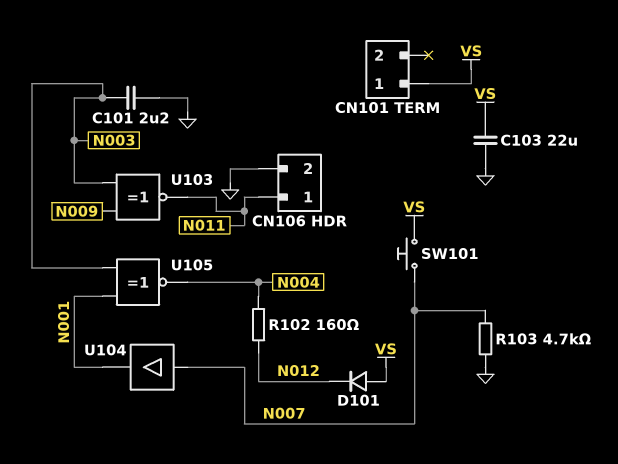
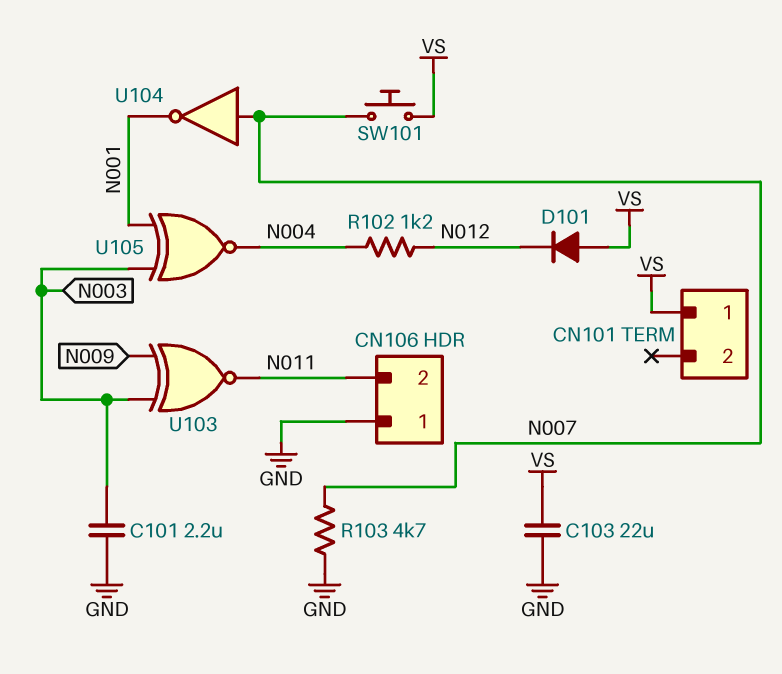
CN106 pin 1: N011 -> GND
CN106 pin 2: GND -> N011
R102: 160 (N004, N012) -> 1.2k (N004, N012)
U104: buffer (in N007, out N001) -> NOT (in N007, out N001)

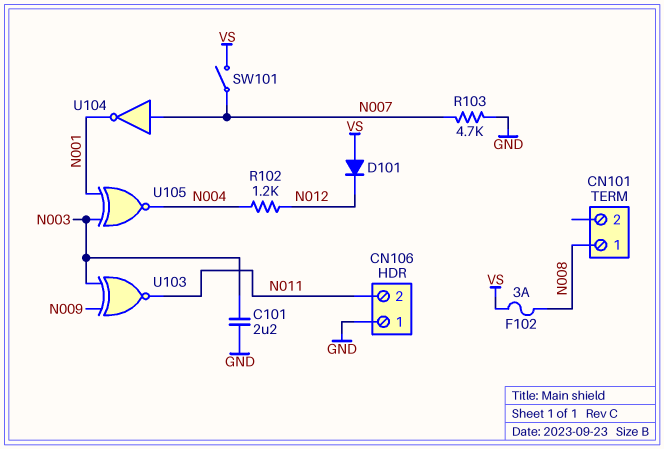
C103: 22uF (GND, VS) -> none
CN101 pin 1: VS -> N008
F102: none -> 3A (N008, VS)
SW101: button (N007, VS) -> switch (N007, VS)

